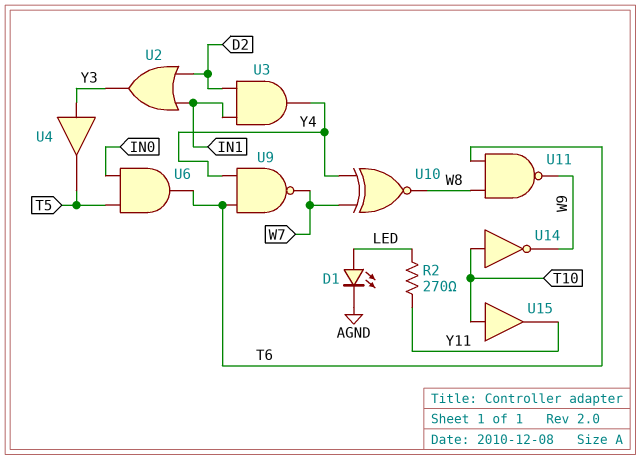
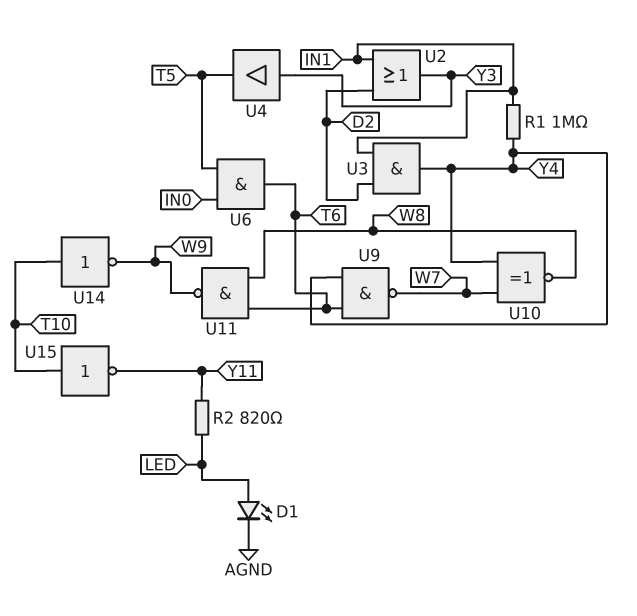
R1: none -> 1M (IN1, Y4)
R2: 270 (LED, Y11) -> 820 (LED, Y11)
U15: buffer (in T10, out Y11) -> NOT (in T10, out Y11)

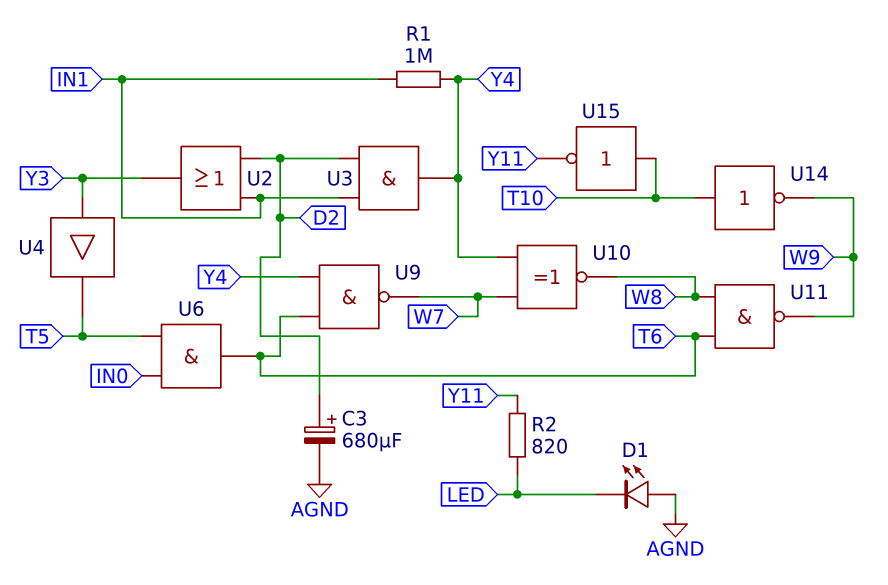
C3: none -> 680uF (plus D2, minus AGND)
D1: LED (A LED, K AGND) -> LED (A AGND, K LED)

